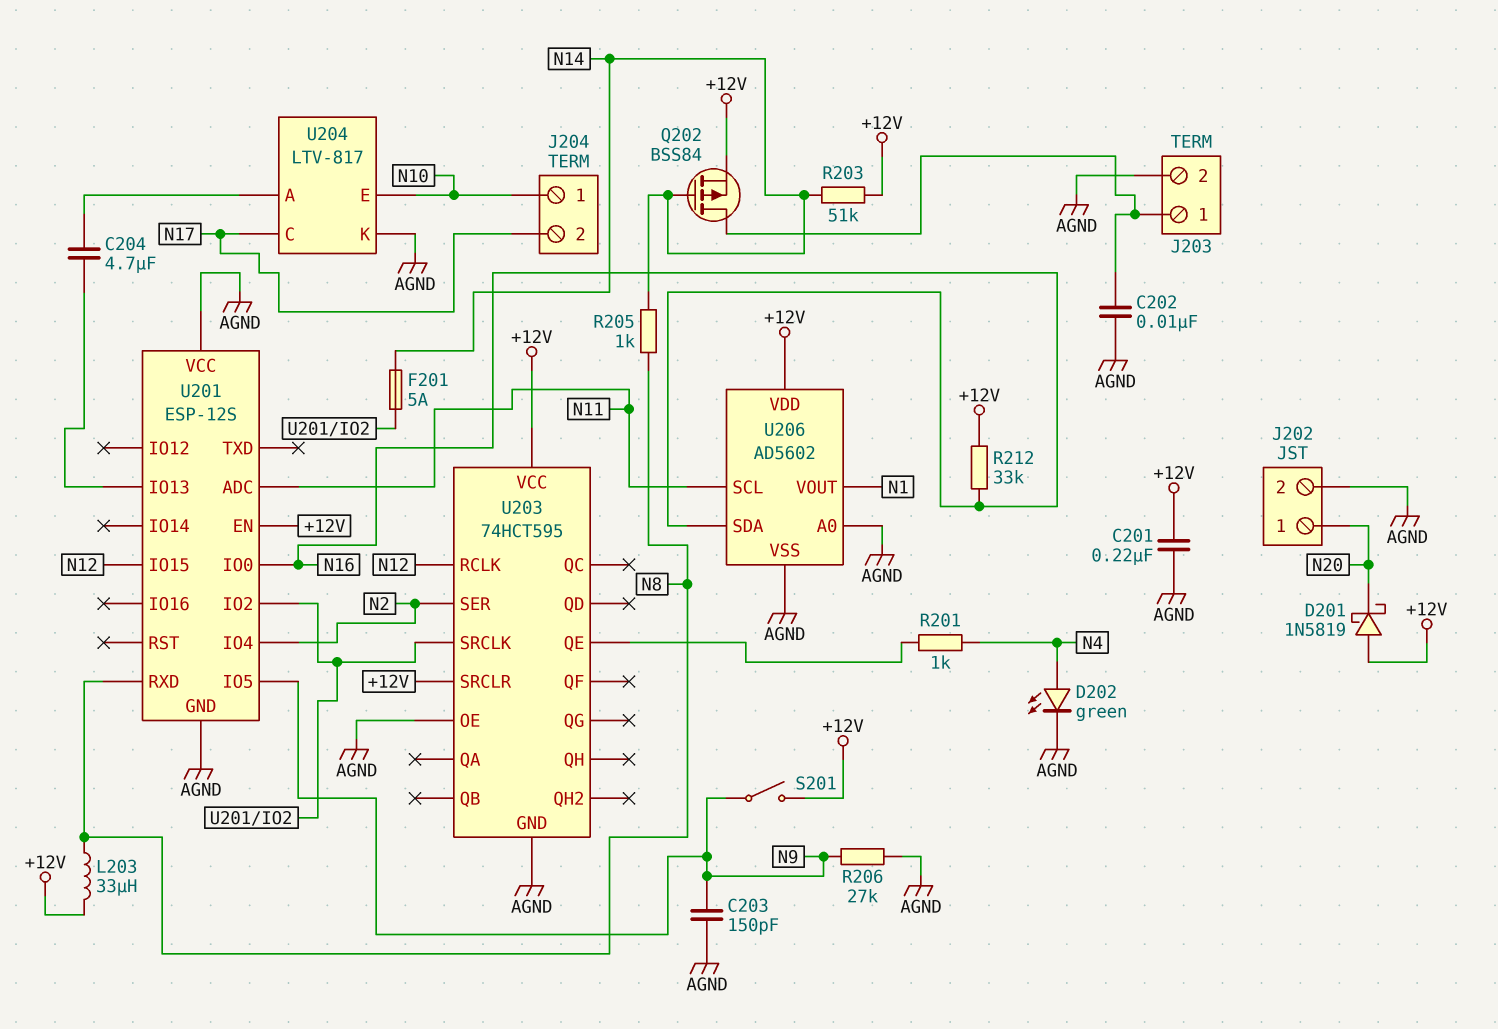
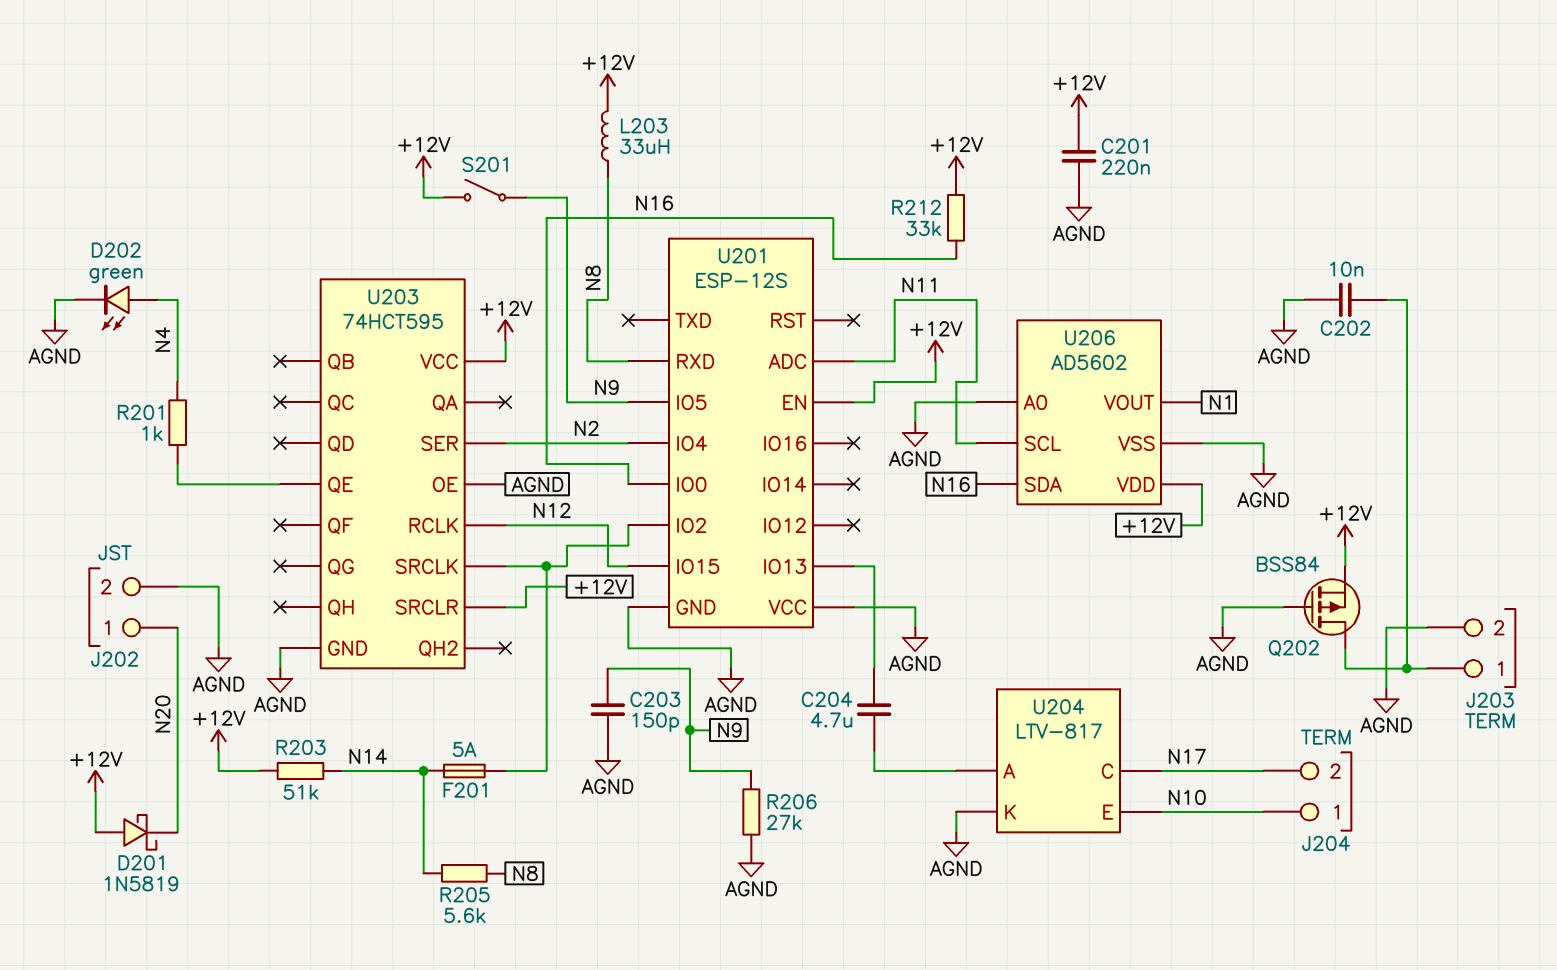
Q202: PMOS BSS84 (G N14, D J203/1, S +12V) -> PMOS BSS84 (G AGND, D J203/1, S +12V)
R205: 1k (N8, N14) -> 5.6k (N8, N14)

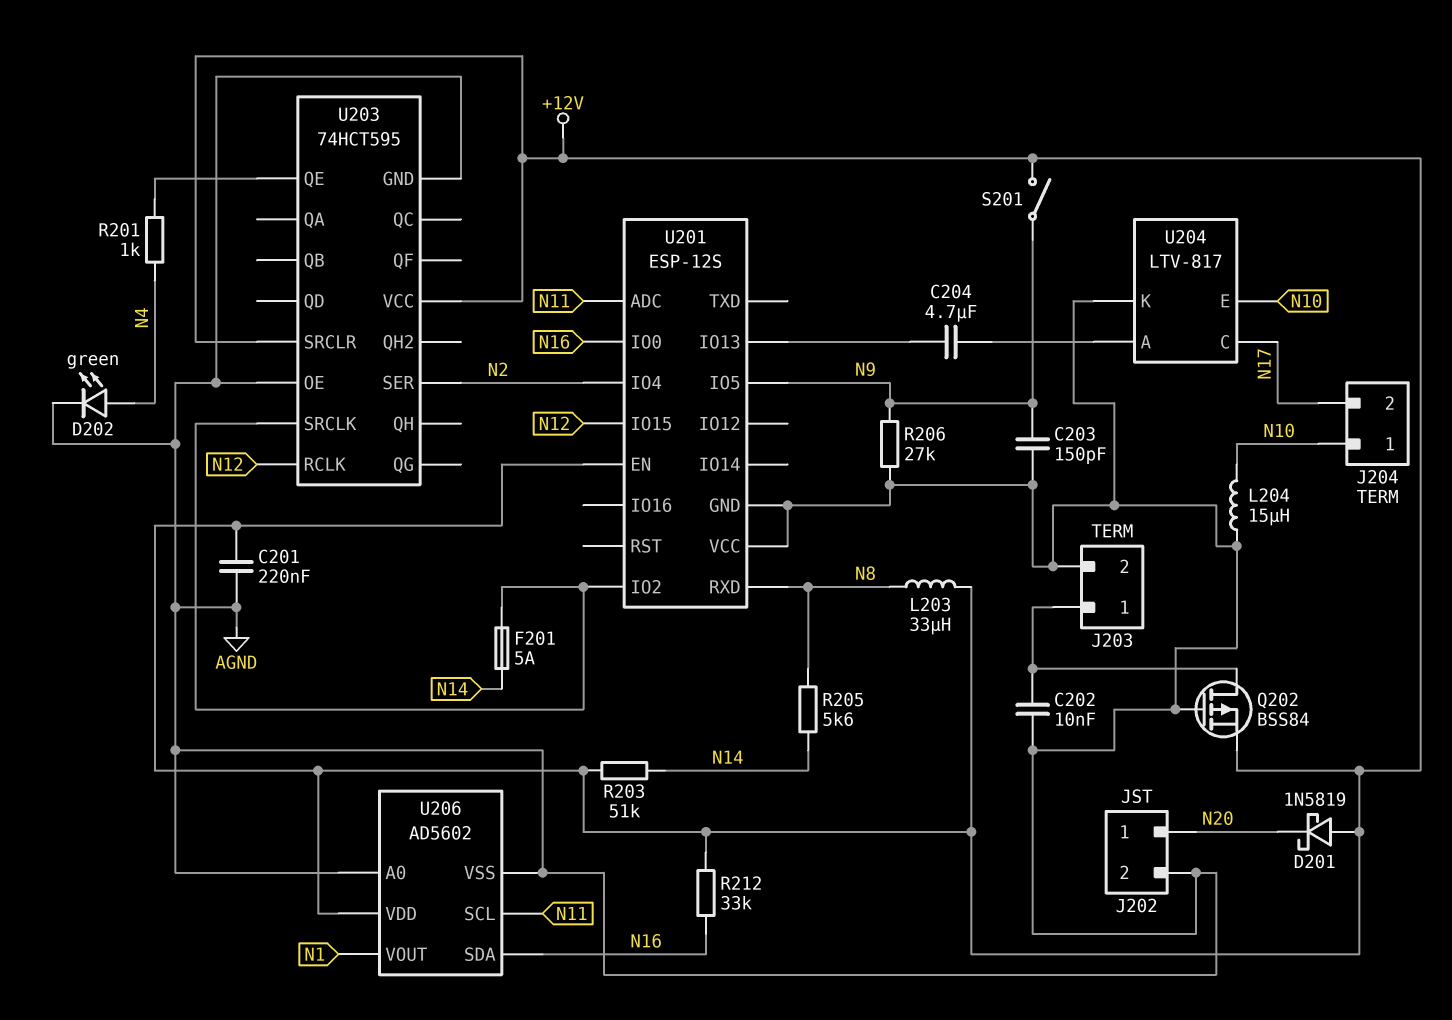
L204: none -> 15uH (AGND, N10)

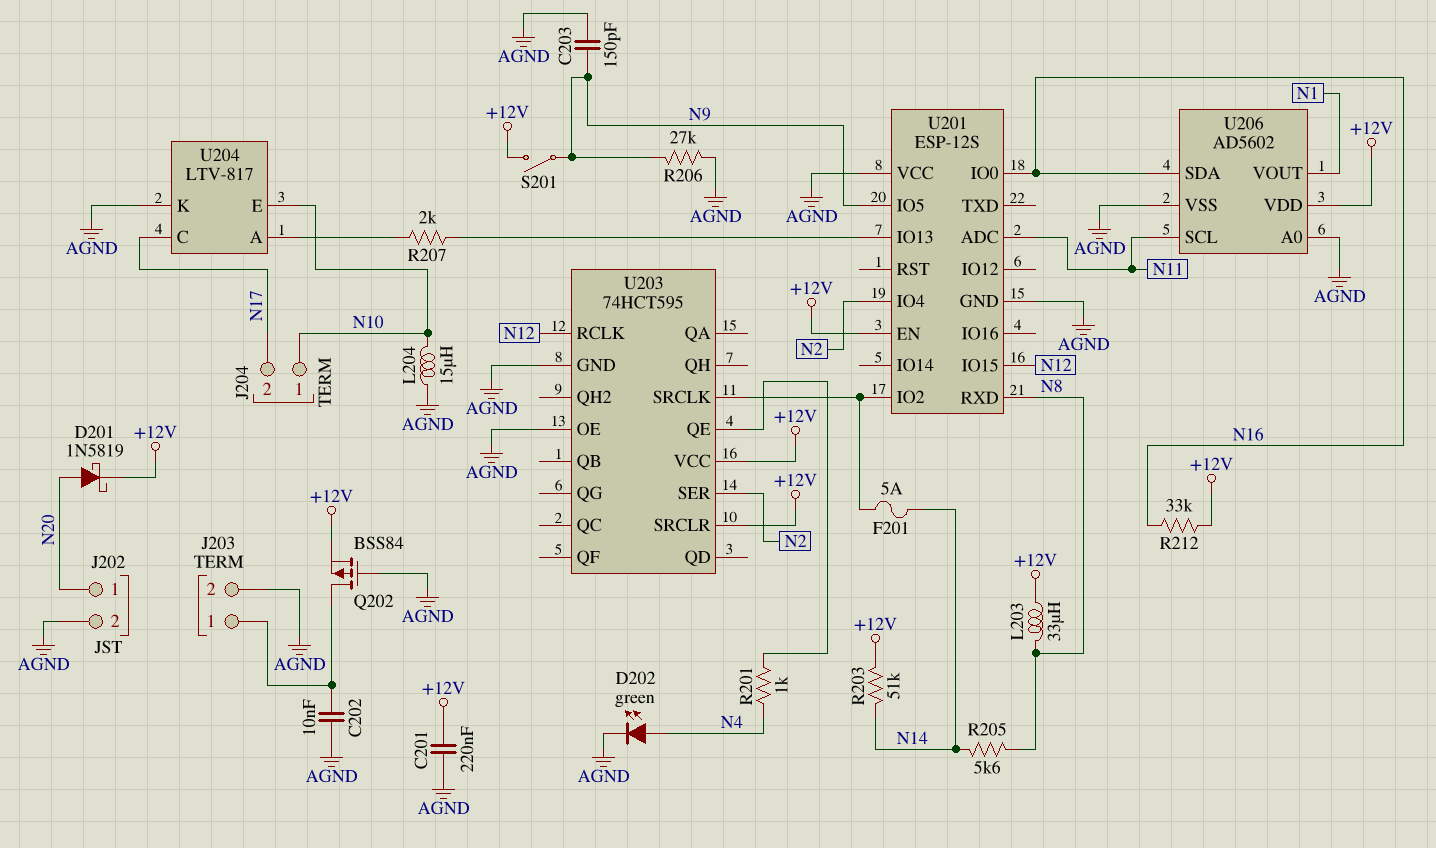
C204: 4.7uF (U201/IO13, U204/A) -> none
D201: schottky 1N5819 (A +12V, K N20) -> schottky 1N5819 (A N20, K +12V)
R207: none -> 2k (U201/IO13, U204/A)

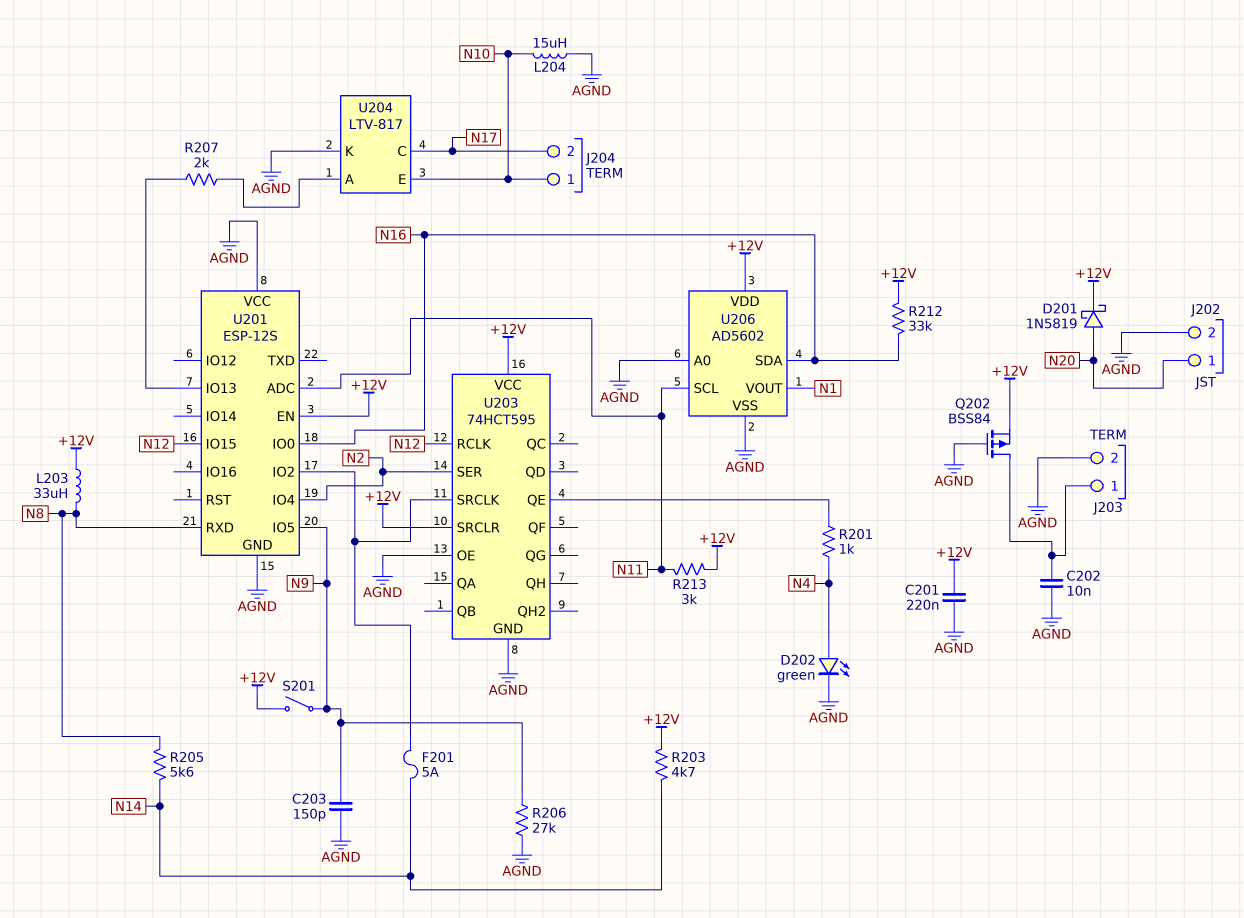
R203: 51k (+12V, N14) -> 4.7k (+12V, N14)
R213: none -> 3k (+12V, N11)

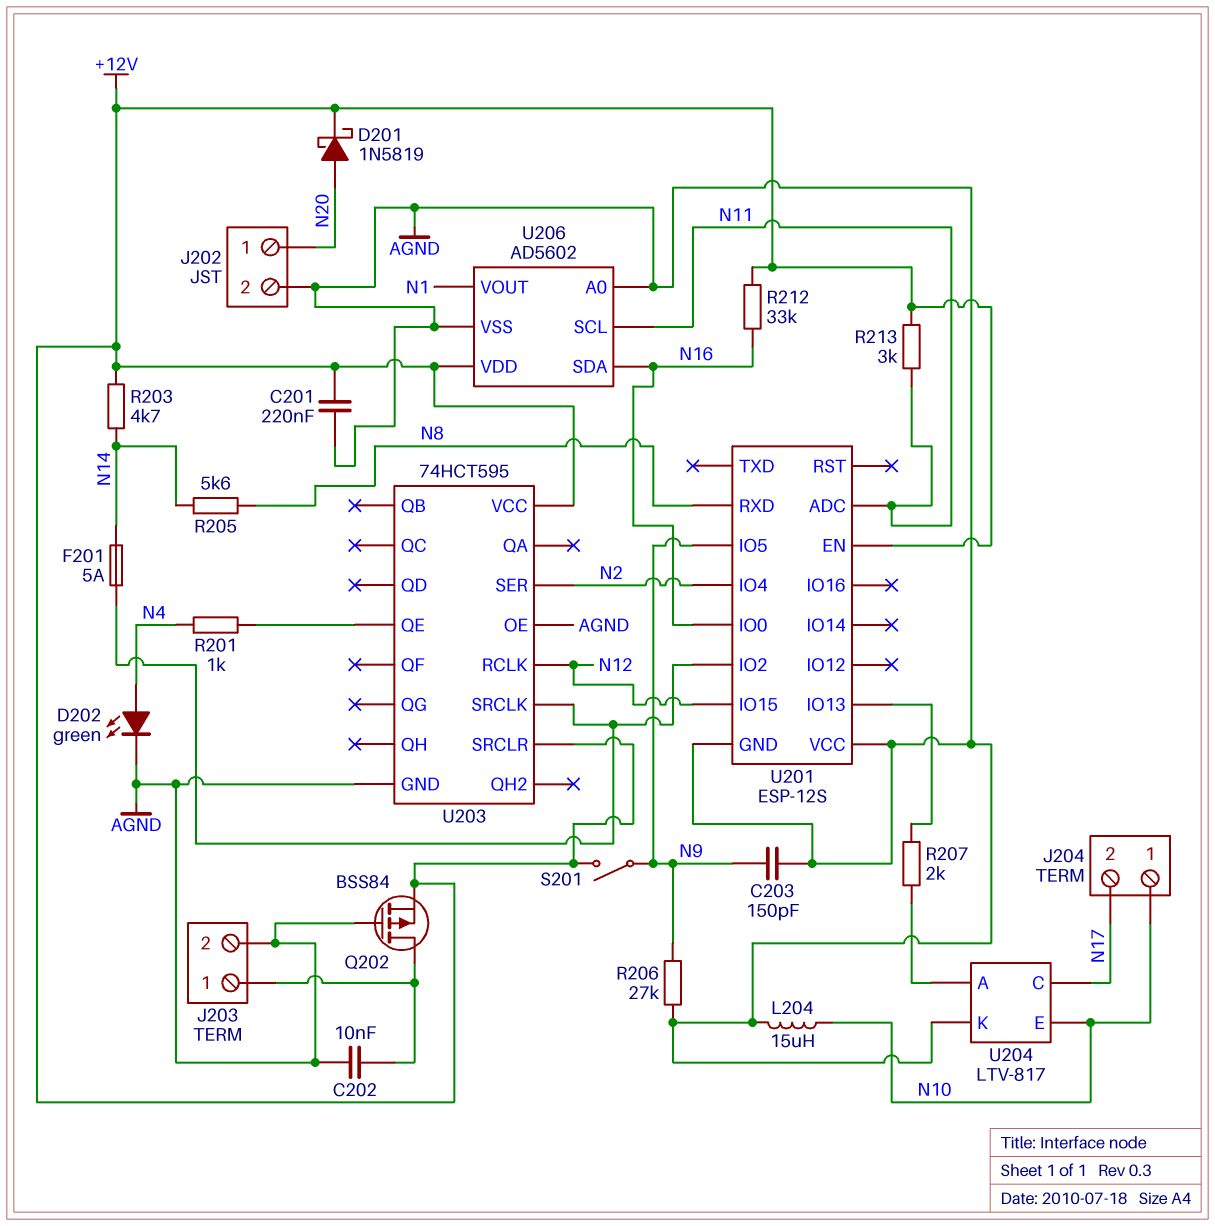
L203: 33uH (+12V, N8) -> none

